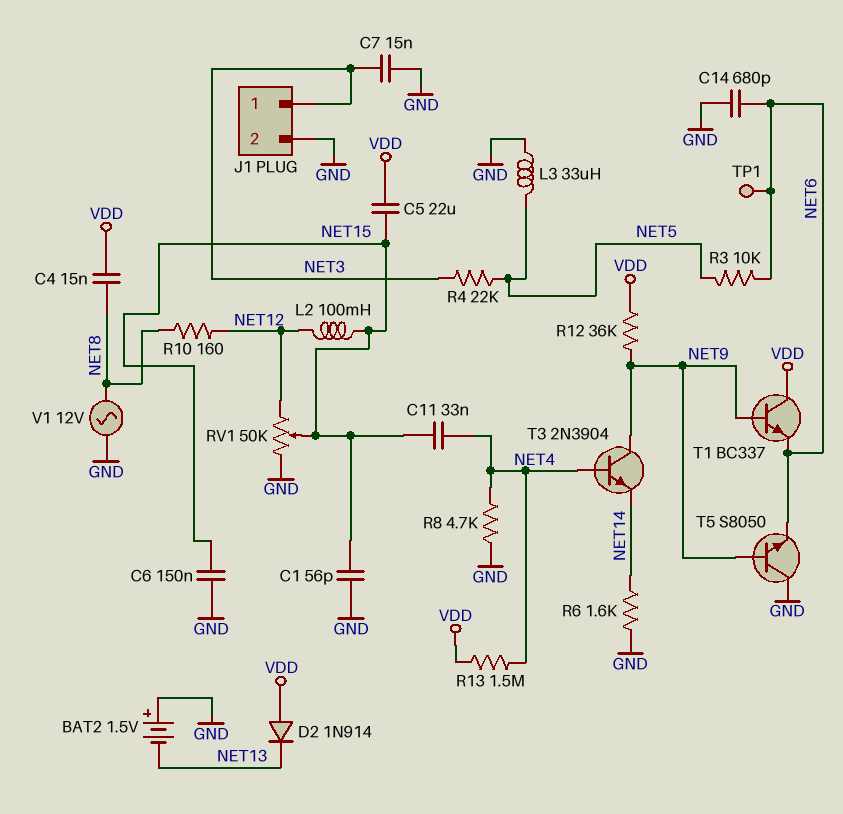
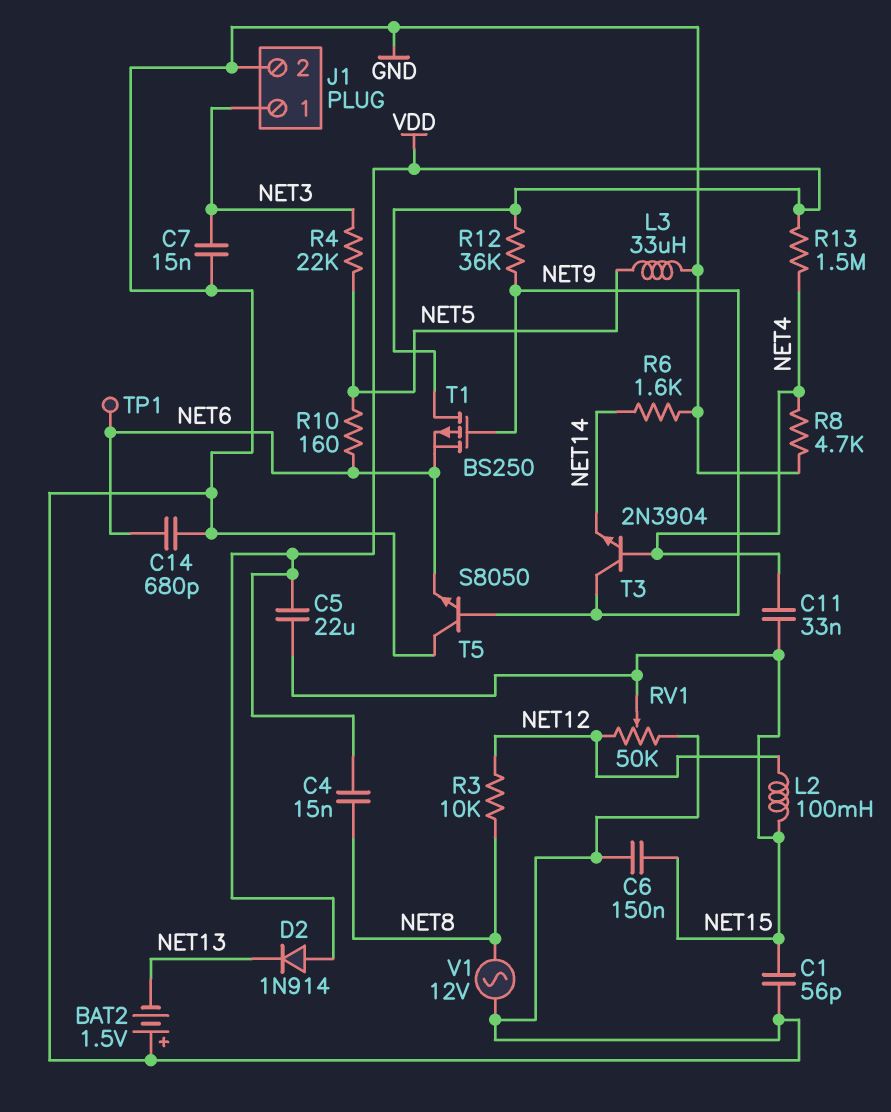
R3: 10k (NET5, NET6) -> 10k (NET8, NET12)
R10: 160 (NET8, NET12) -> 160 (NET5, NET6)
T1: NPN BC337 (B NET9, C VDD, E NET6) -> PMOS BS250 (G NET9, D VDD, S NET6)

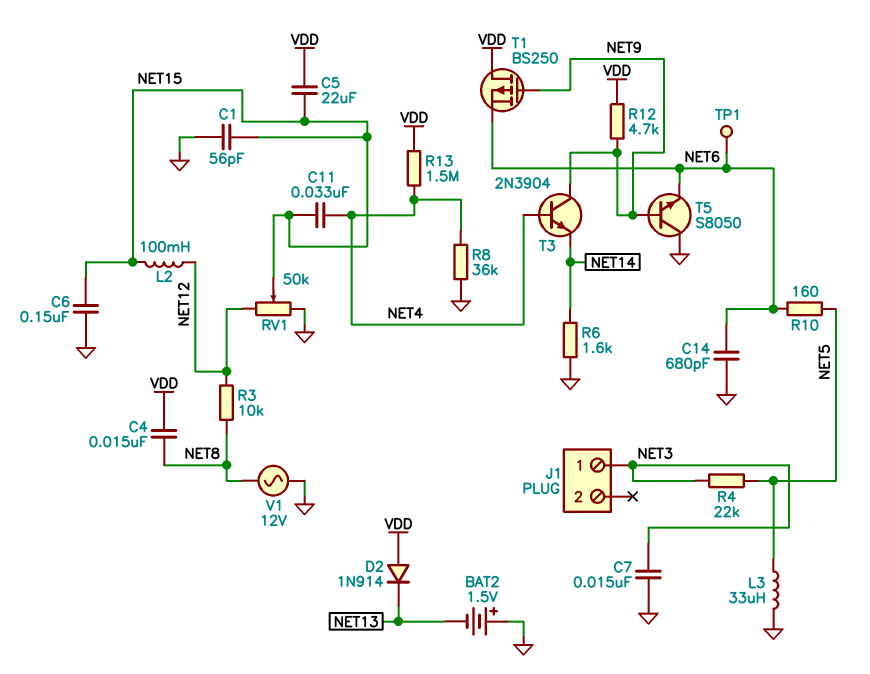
J1 pin 2: GND -> none
R8: 4.7k (GND, NET4) -> 36k (GND, NET4)
R12: 36k (NET9, VDD) -> 4.7k (NET9, VDD)

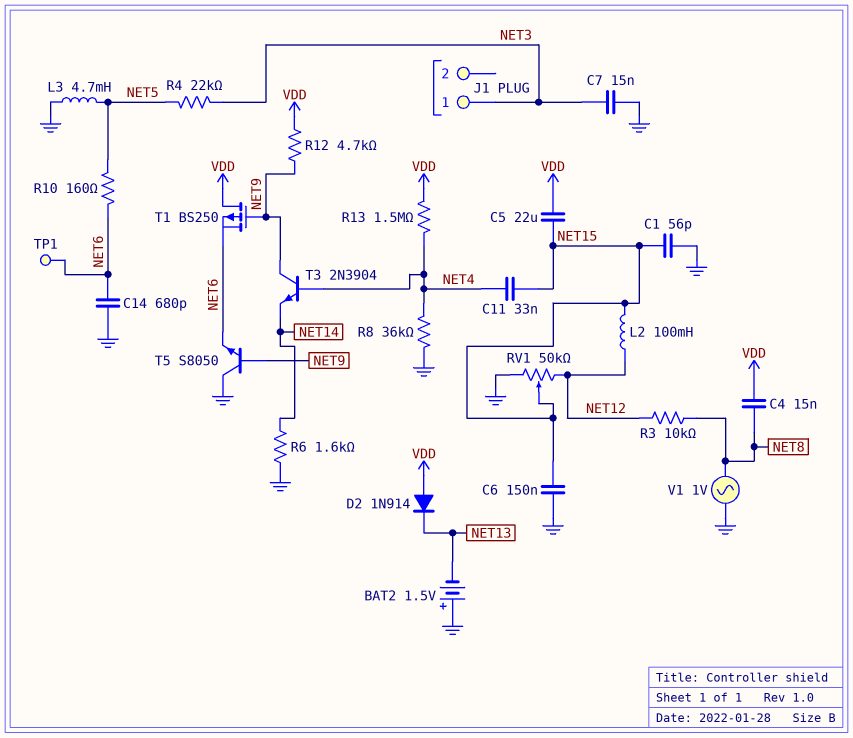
L3: 33uH (GND, NET5) -> 4.7mH (GND, NET5)
V1: AC 12V (GND, NET8) -> AC 1V (GND, NET8)

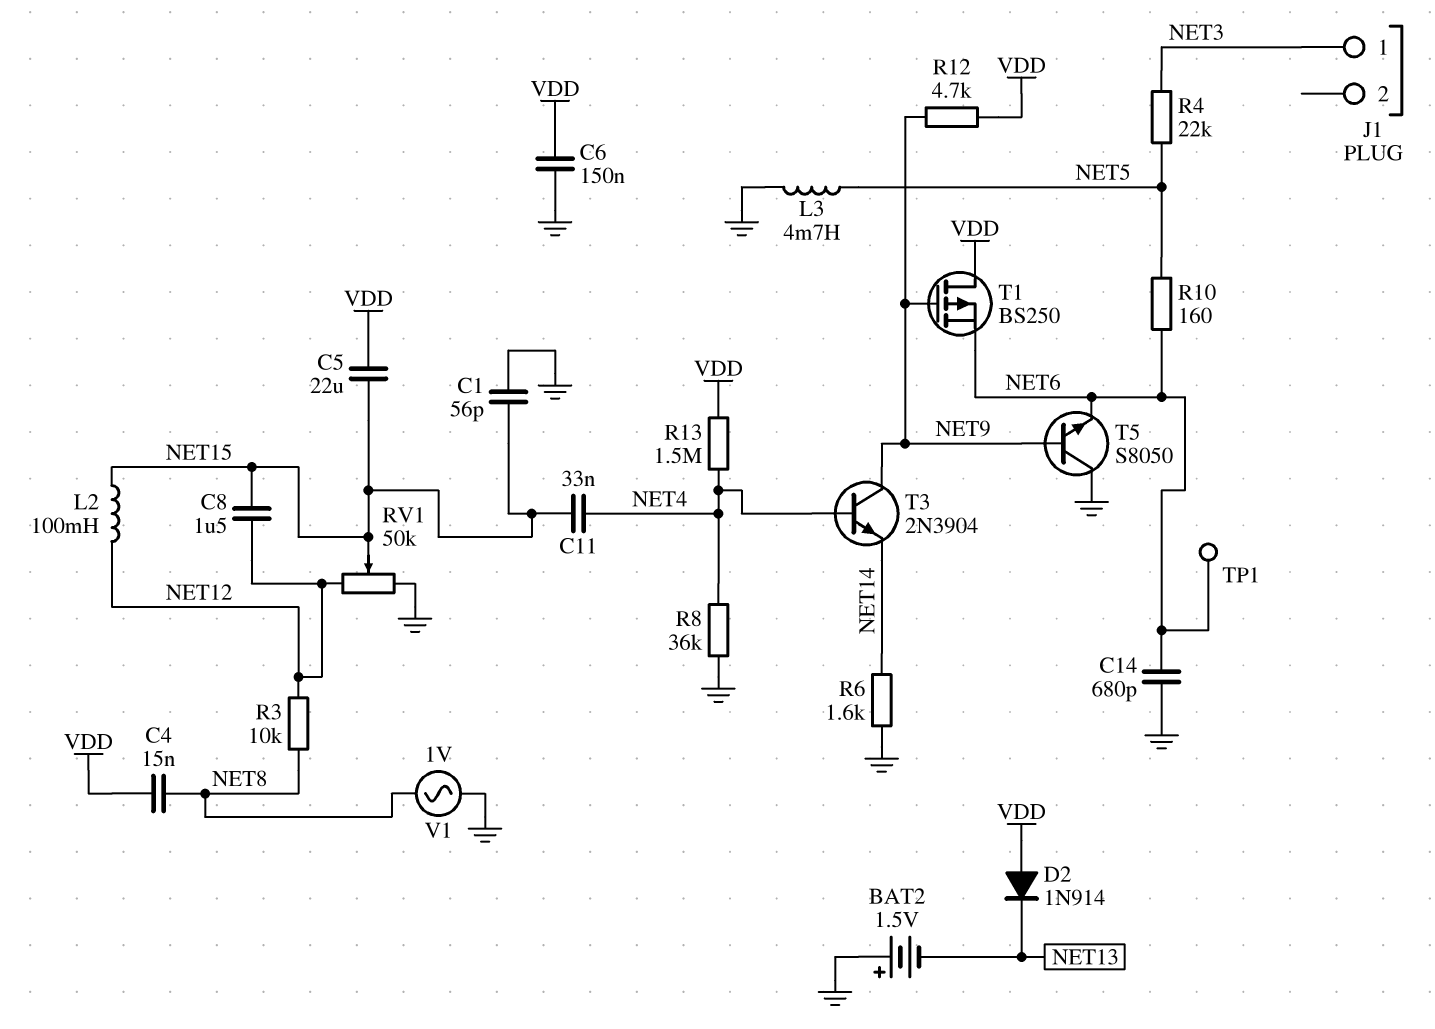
C6: 150nF (GND, NET15) -> 150nF (GND, VDD)
C7: 15nF (GND, NET3) -> none
C8: none -> 1.5uF (NET12, NET15)

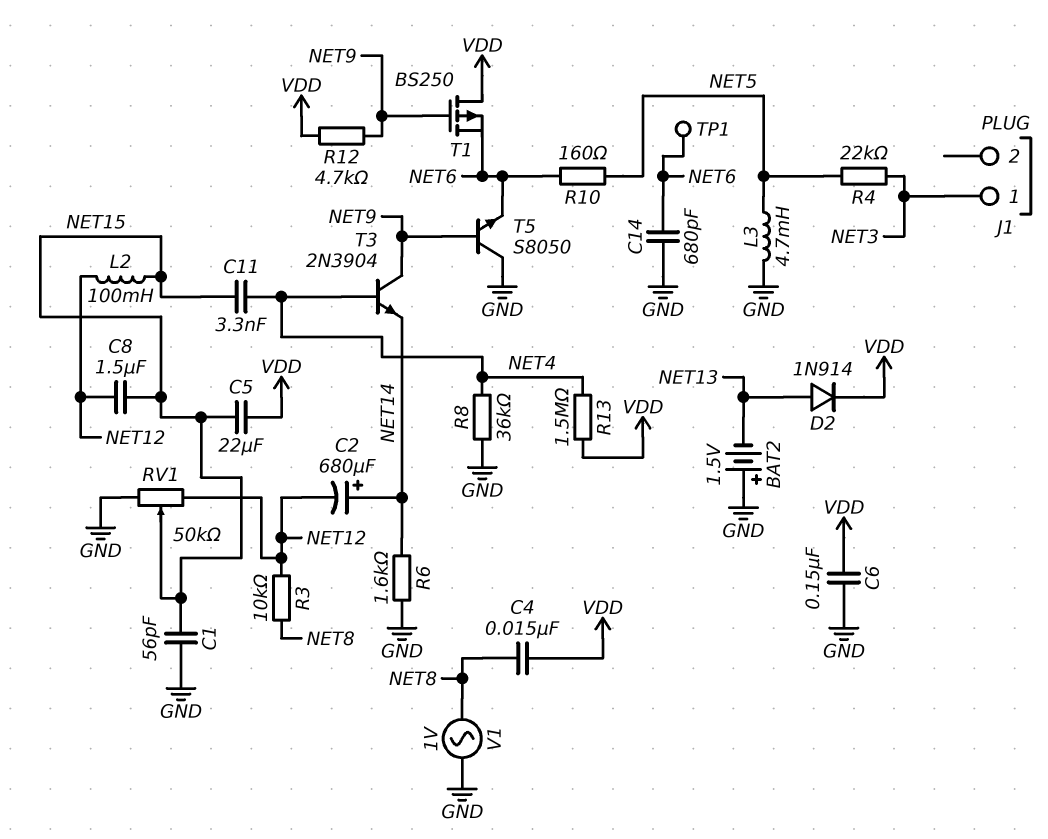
C2: none -> 680uF (plus NET14, minus NET12)
C11: 33nF (NET4, NET15) -> 3.3nF (NET4, NET15)
D2: diode 1N914 (A VDD, K NET13) -> diode 1N914 (A NET13, K VDD)

